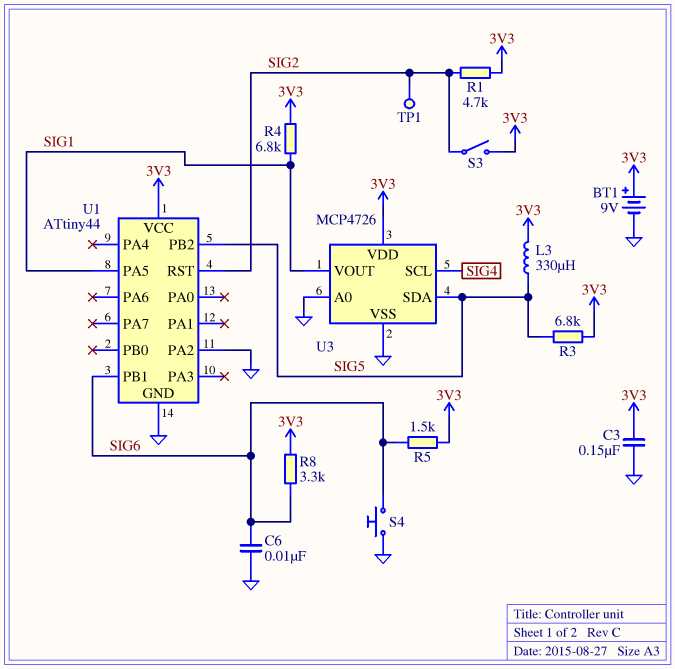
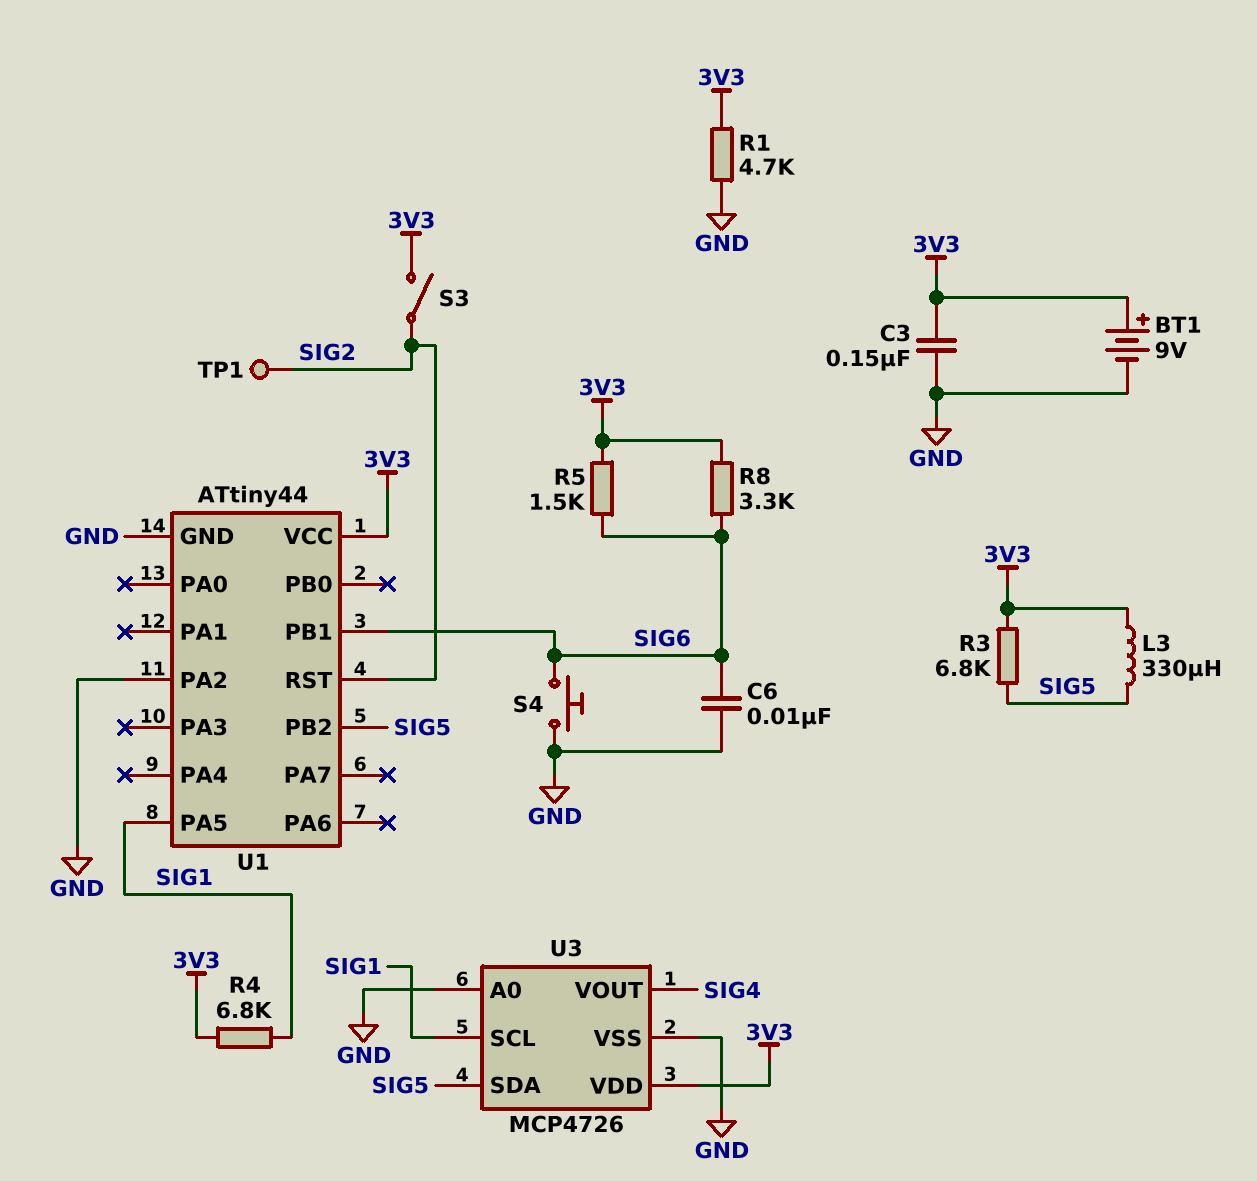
R1: 4.7k (3V3, SIG2) -> 4.7k (3V3, GND)
U3 pin SCL: SIG4 -> SIG1
U3 pin VOUT: SIG1 -> SIG4

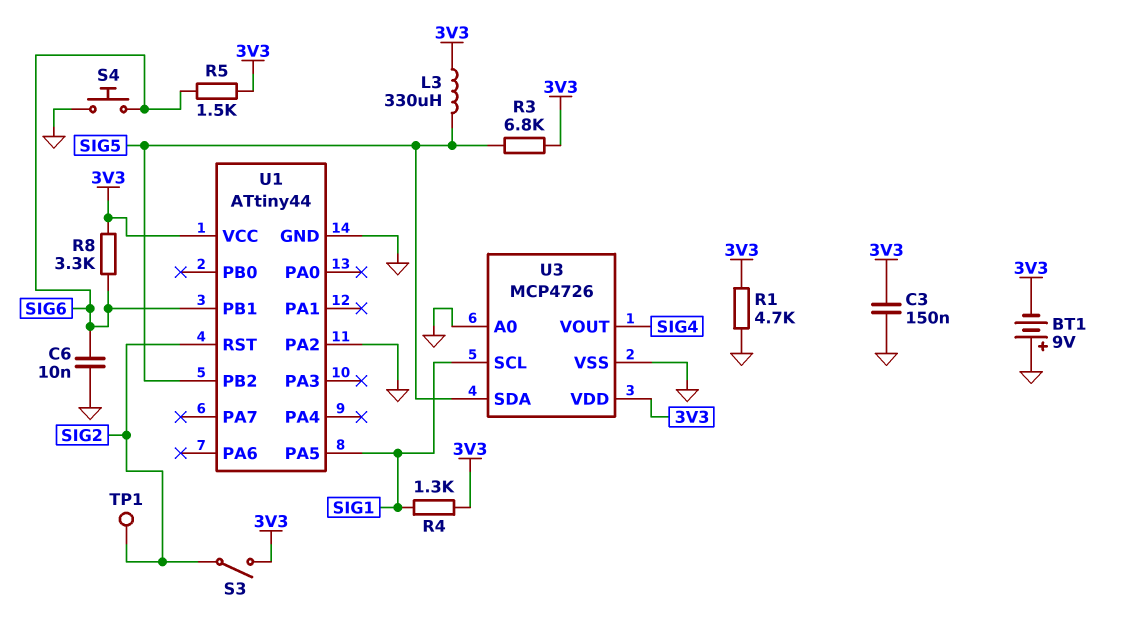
BT1: 9V (plus 3V3, minus GND) -> 9V (plus GND, minus 3V3)
R4: 6.8k (3V3, SIG1) -> 1.3k (3V3, SIG1)

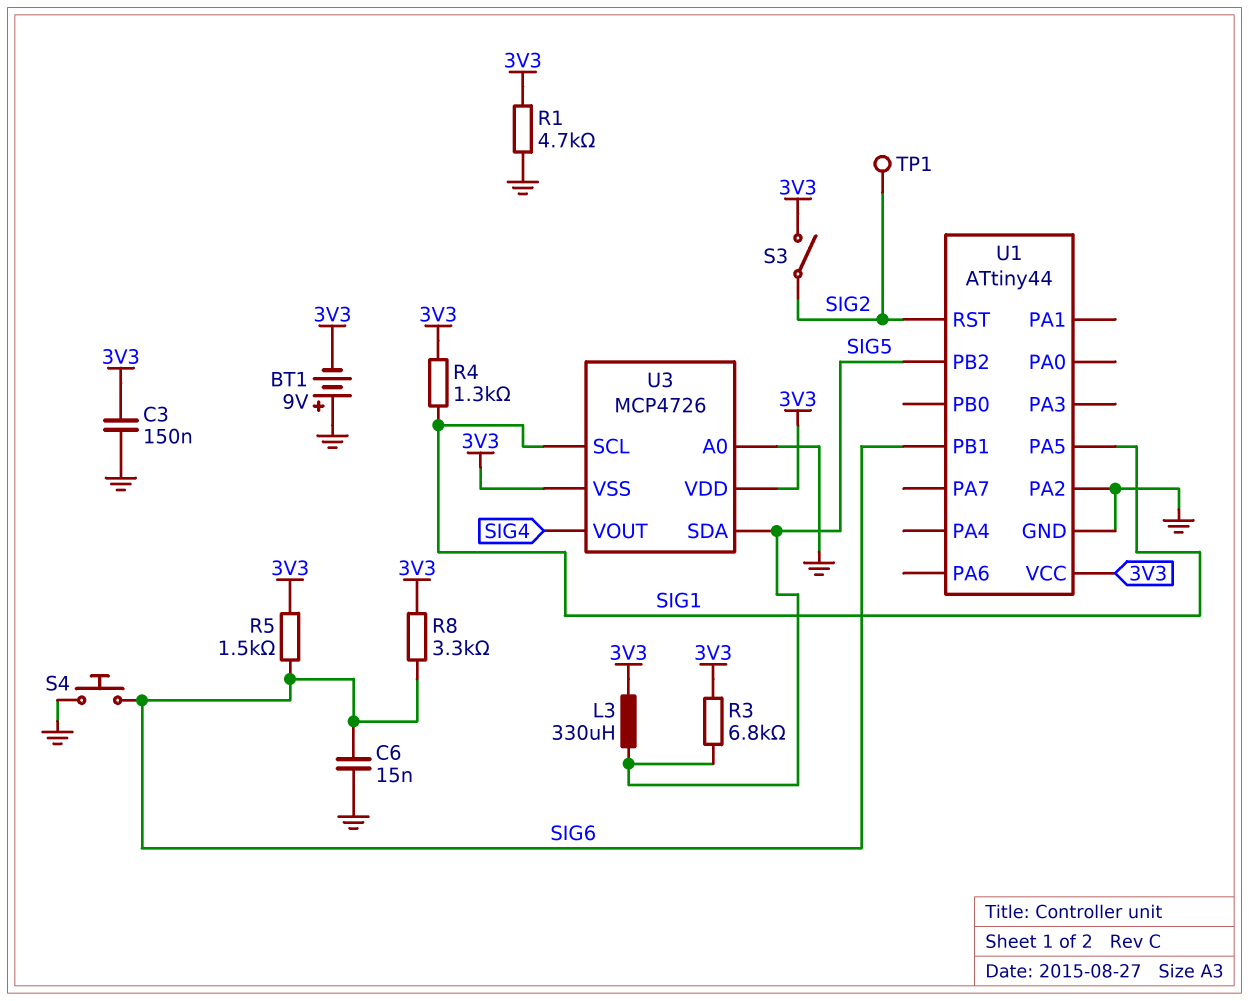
C6: 10nF (GND, SIG6) -> 15nF (GND, SIG6)
U3 pin VSS: GND -> 3V3

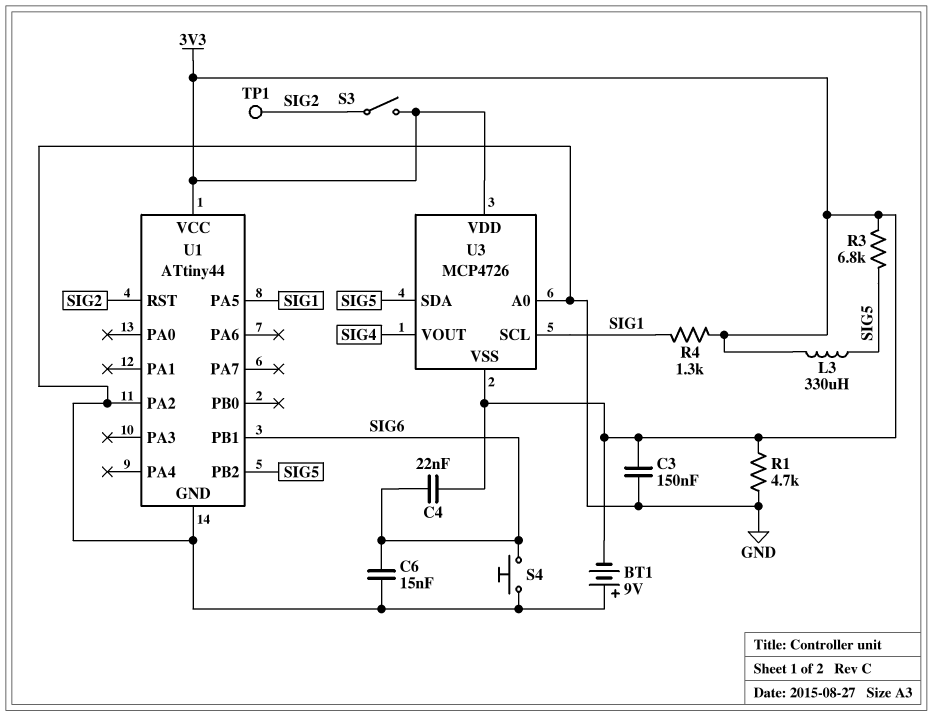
C4: none -> 22nF (3V3, SIG6)
R5: 1.5k (3V3, SIG6) -> none
R8: 3.3k (3V3, SIG6) -> none

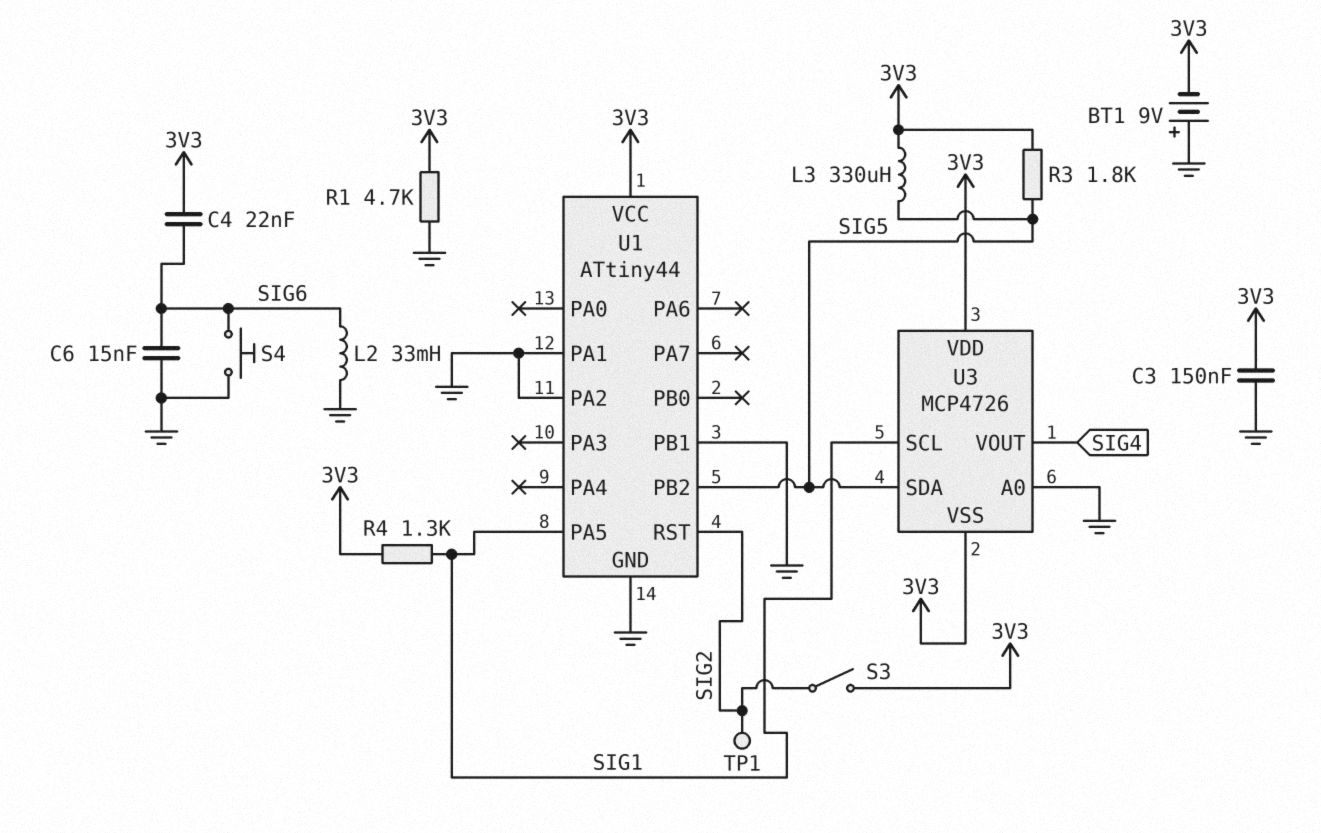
L2: none -> 33mH (GND, SIG6)
R3: 6.8k (3V3, SIG5) -> 1.8k (3V3, SIG5)
U1 pin PA1: none -> GND
U1 pin PB1: SIG6 -> GND

